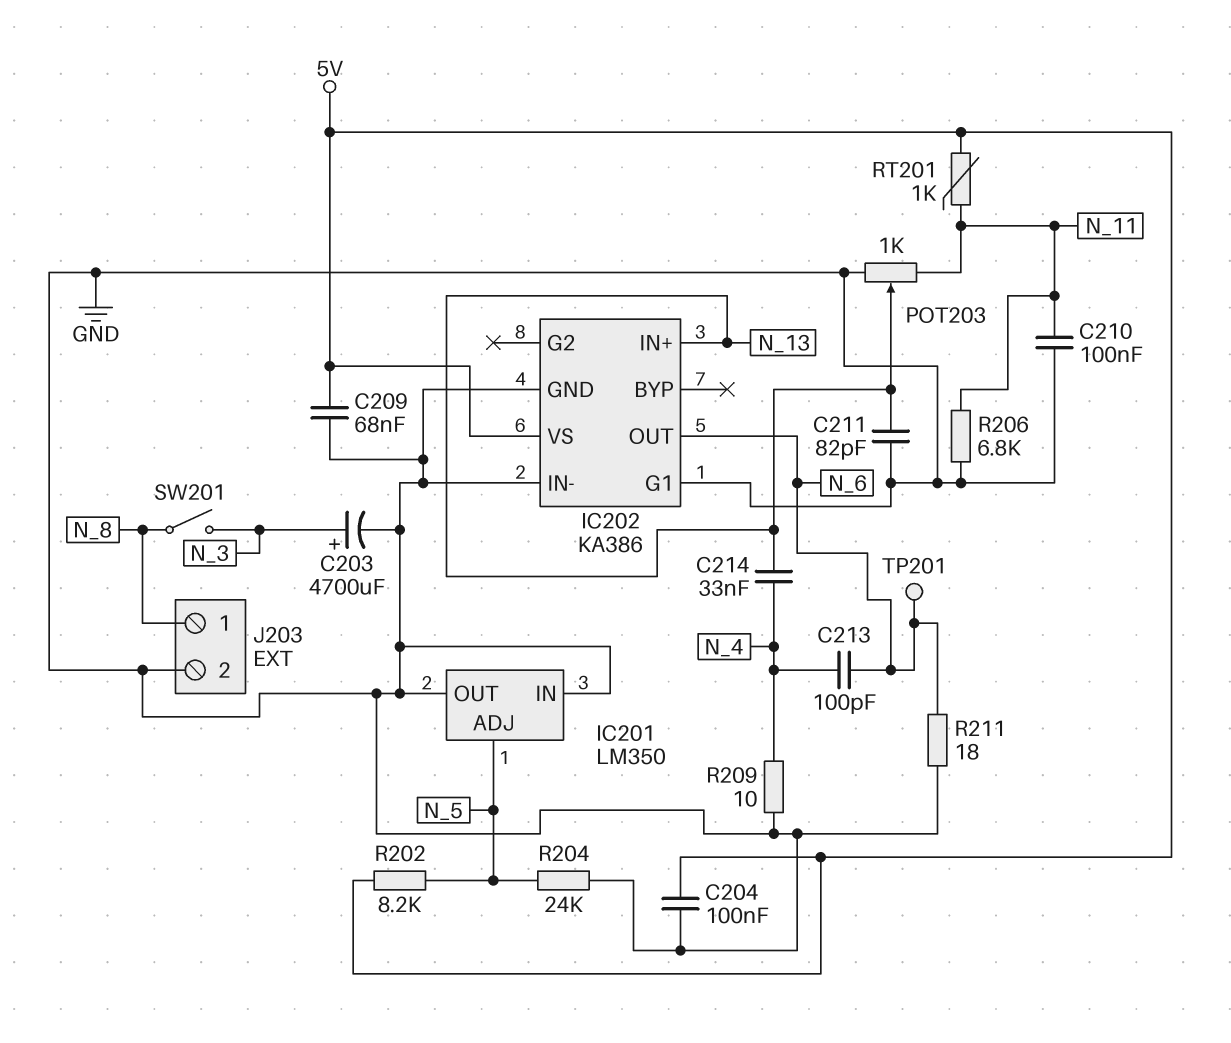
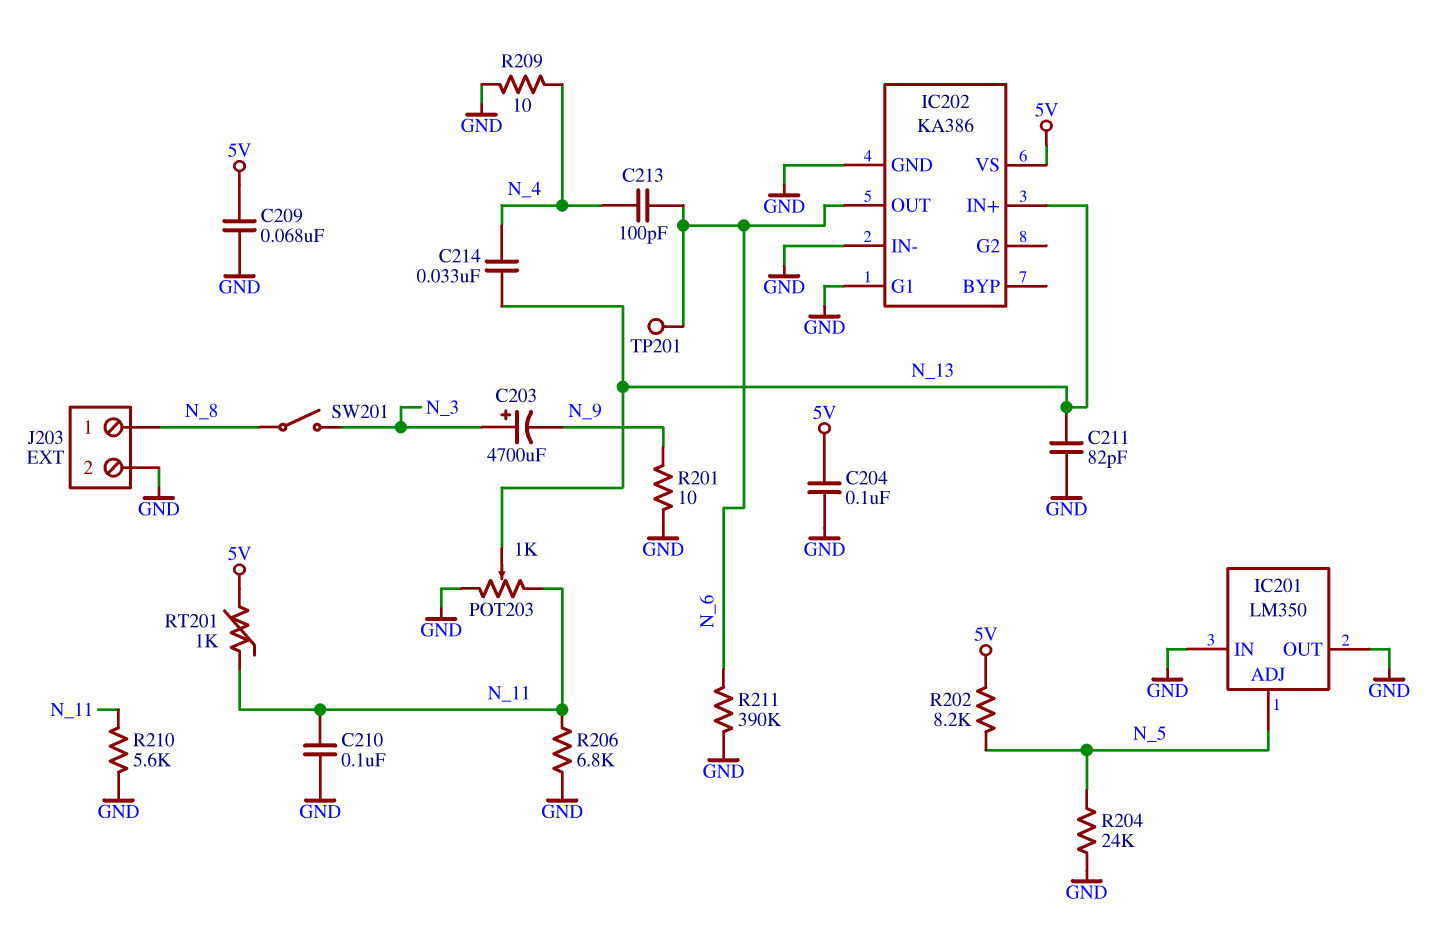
C203: 4700uF (plus N_3, minus GND) -> 4700uF (plus N_3, minus N_9)
R201: none -> 10 (GND, N_9)
R210: none -> 5.6k (GND, N_11)
R211: 18 (GND, N_6) -> 390k (GND, N_6)

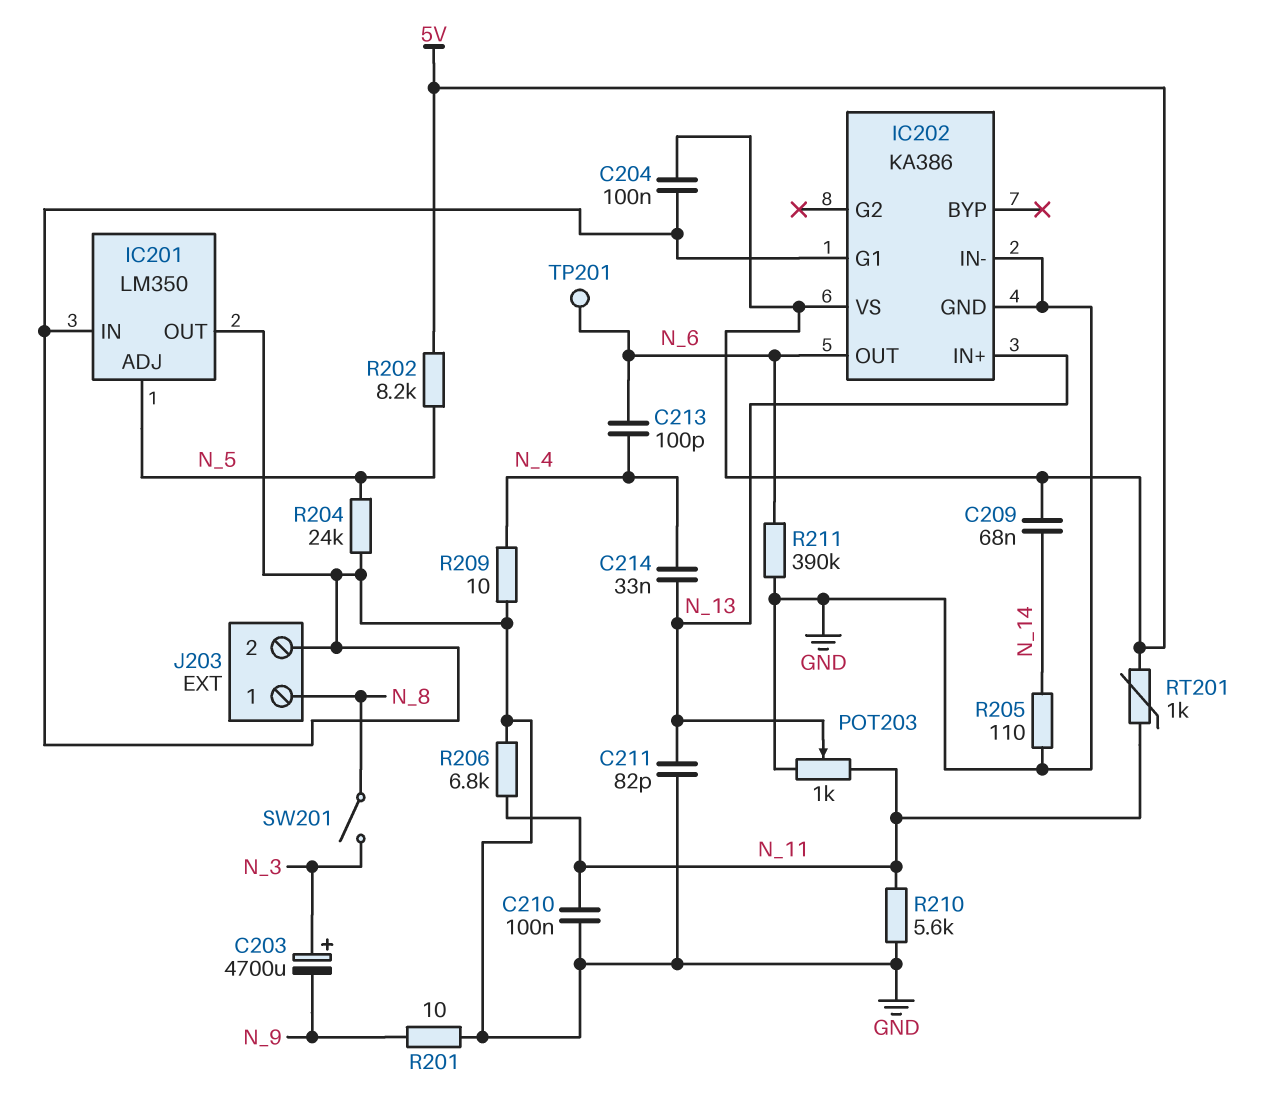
C209: 68nF (5V, GND) -> 68nF (5V, N_14)
R205: none -> 110 (GND, N_14)

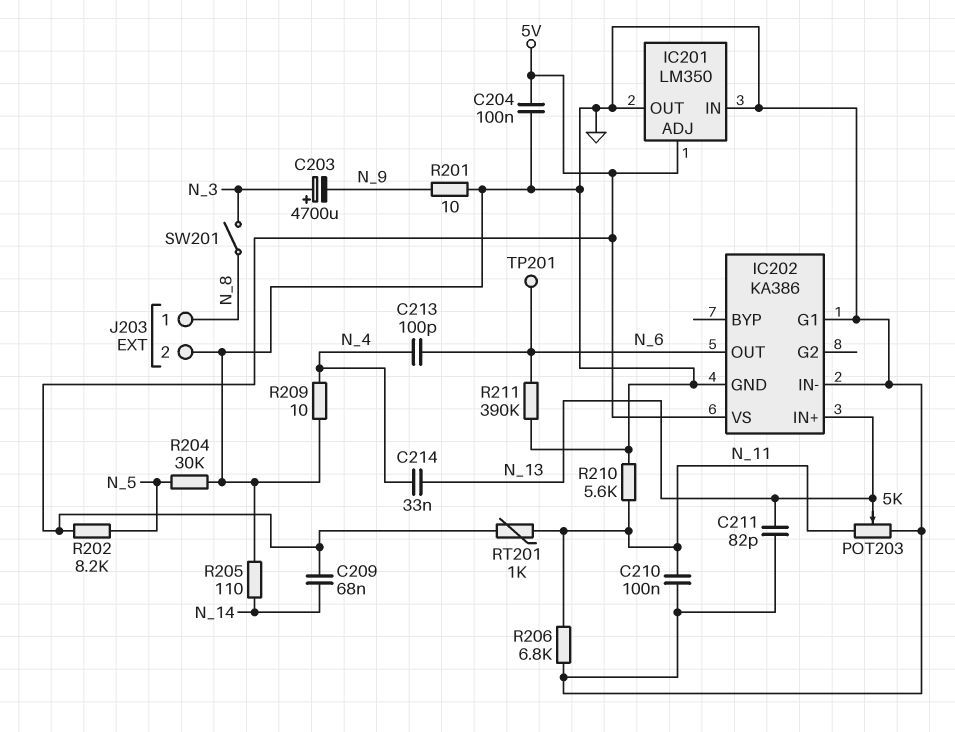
IC201 pin ADJ: N_5 -> 5V
POT203: 1k (GND, N_11, wiper N_13) -> 5k (GND, N_11, wiper N_13)
R204: 24k (GND, N_5) -> 30k (GND, N_5)

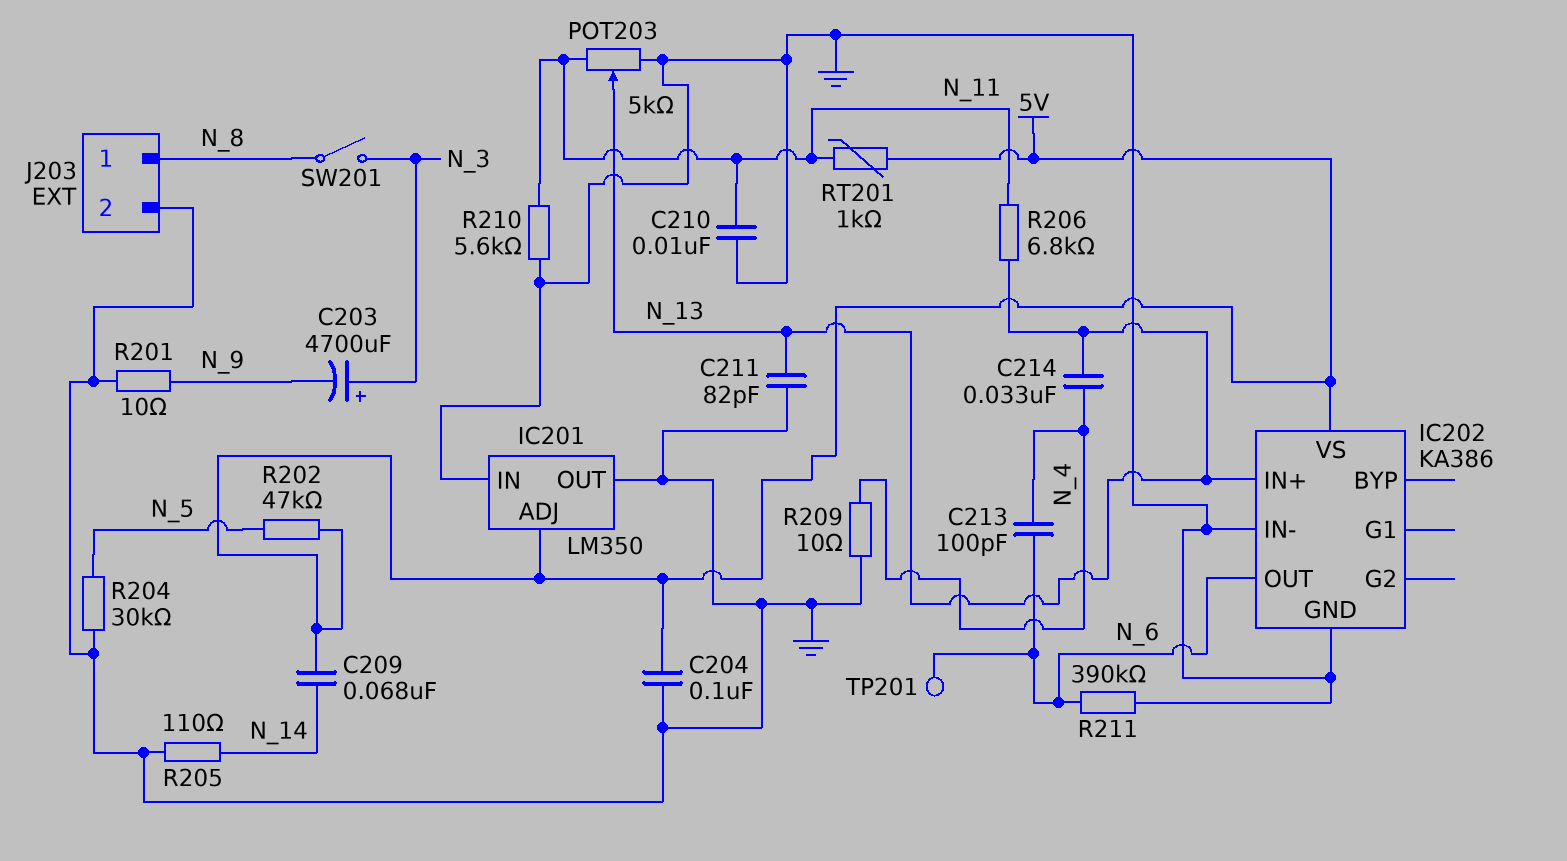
C210: 100nF (GND, N_11) -> 10nF (GND, N_11)
IC202 pin G1: GND -> none
R202: 8.2k (5V, N_5) -> 47k (5V, N_5)
R206: 6.8k (GND, N_11) -> 6.8k (N_11, N_13)

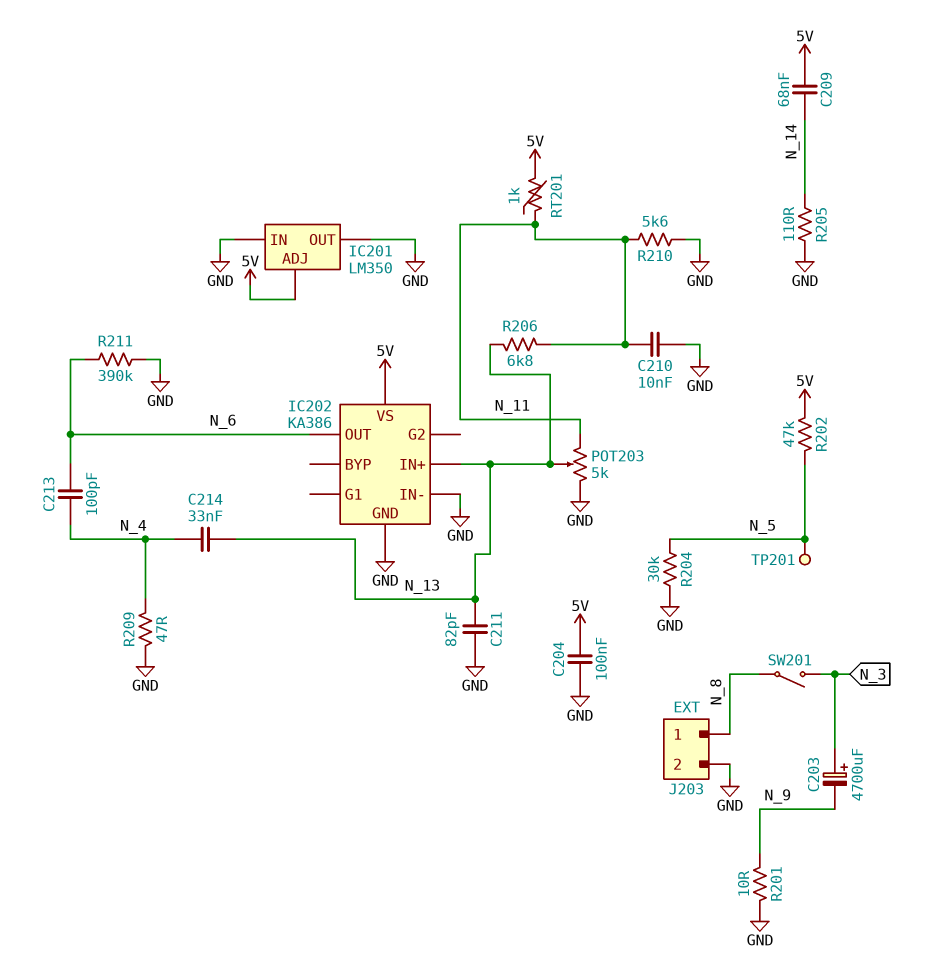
R209: 10 (GND, N_4) -> 47 (GND, N_4)
TP201: test point (N_6) -> test point (N_5)

